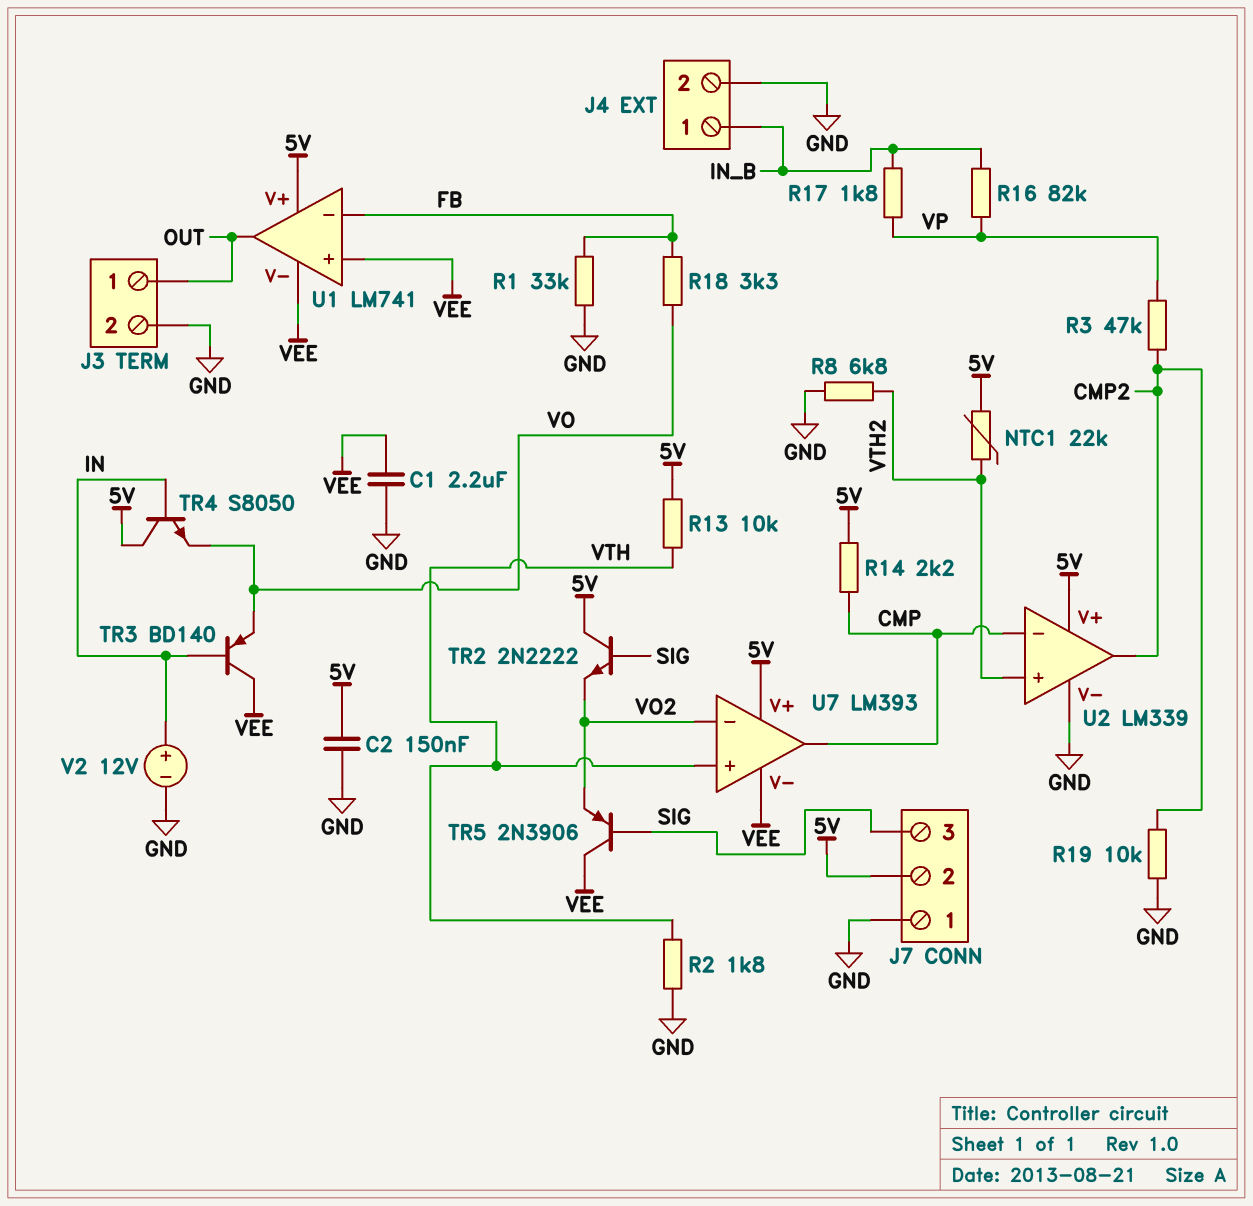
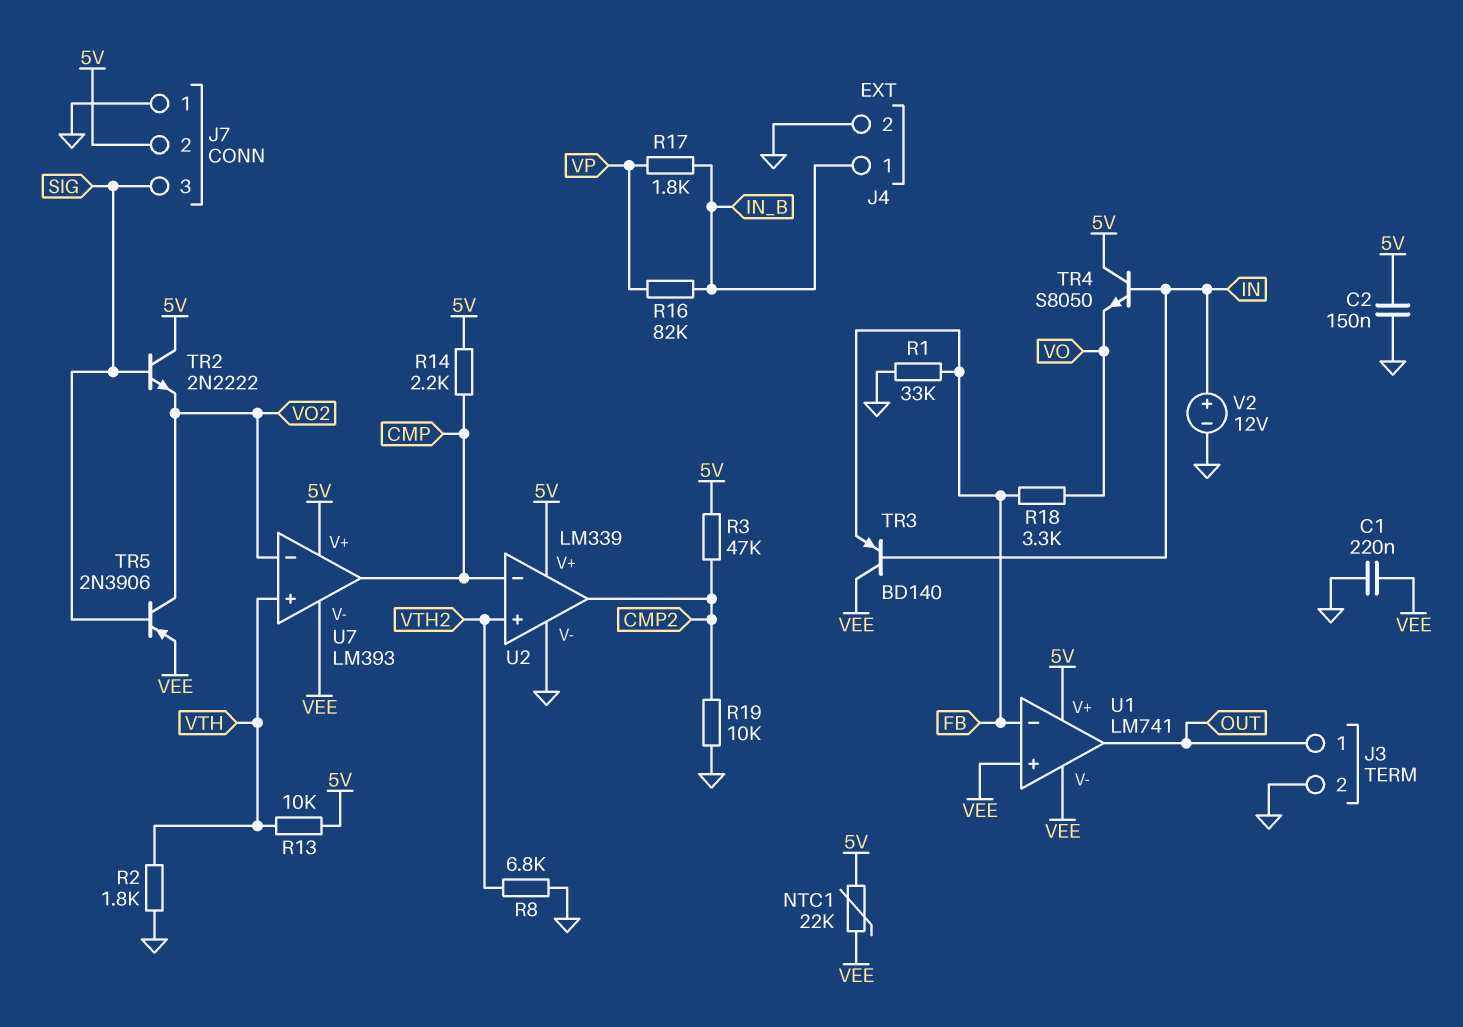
C1: 2.2uF (GND, VEE) -> 220nF (GND, VEE)
NTC1: 22k (5V, VTH2) -> 22k (5V, VEE)
R3: 47k (CMP2, VP) -> 47k (5V, CMP2)
TR3: PNP BD140 (B IN, C VEE, E VO) -> PNP BD140 (B IN, C VEE, E FB)
TR5: PNP 2N3906 (B SIG, C VEE, E VO2) -> PNP 2N3906 (B SIG, C VO2, E VEE)

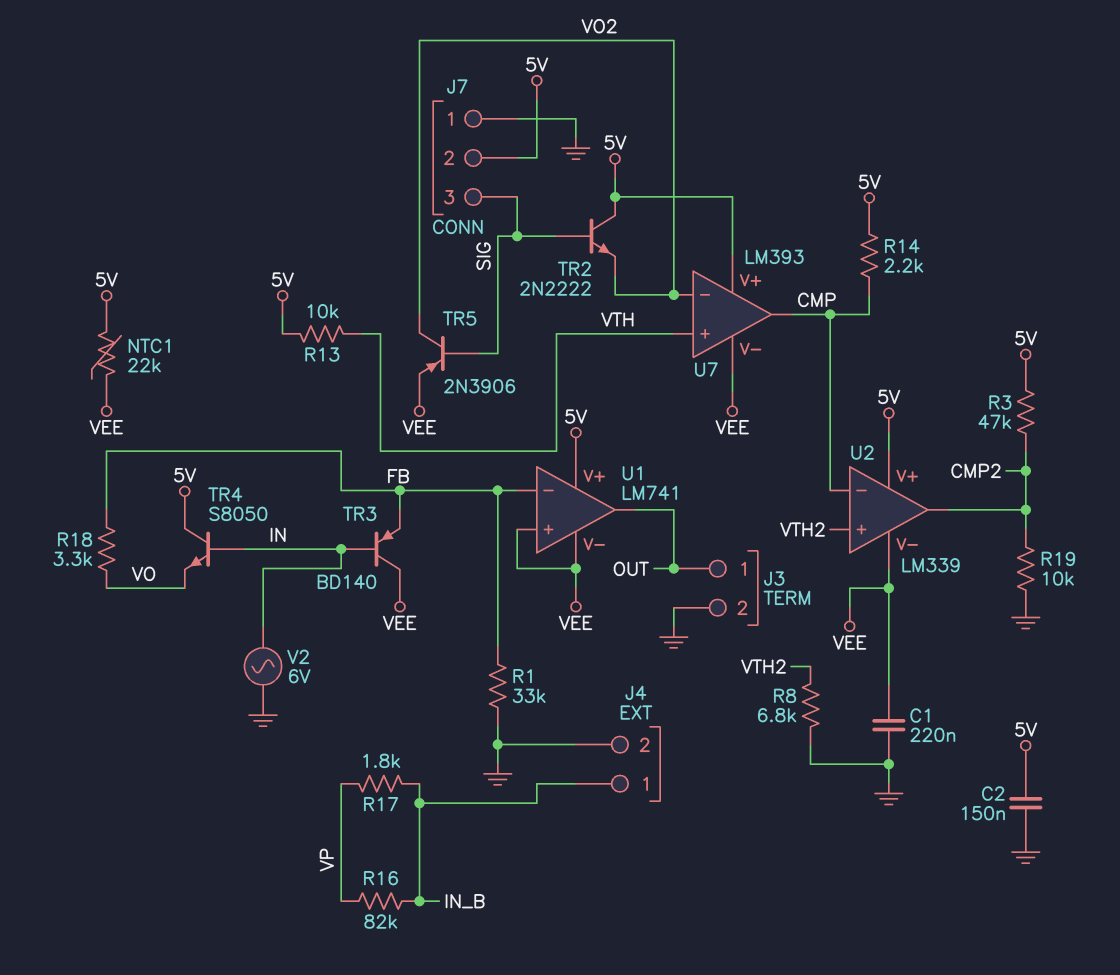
R2: 1.8k (GND, VTH) -> none
U2 pin V-: GND -> VEE
V2: 12V (plus IN, minus GND) -> AC 6V (GND, IN)

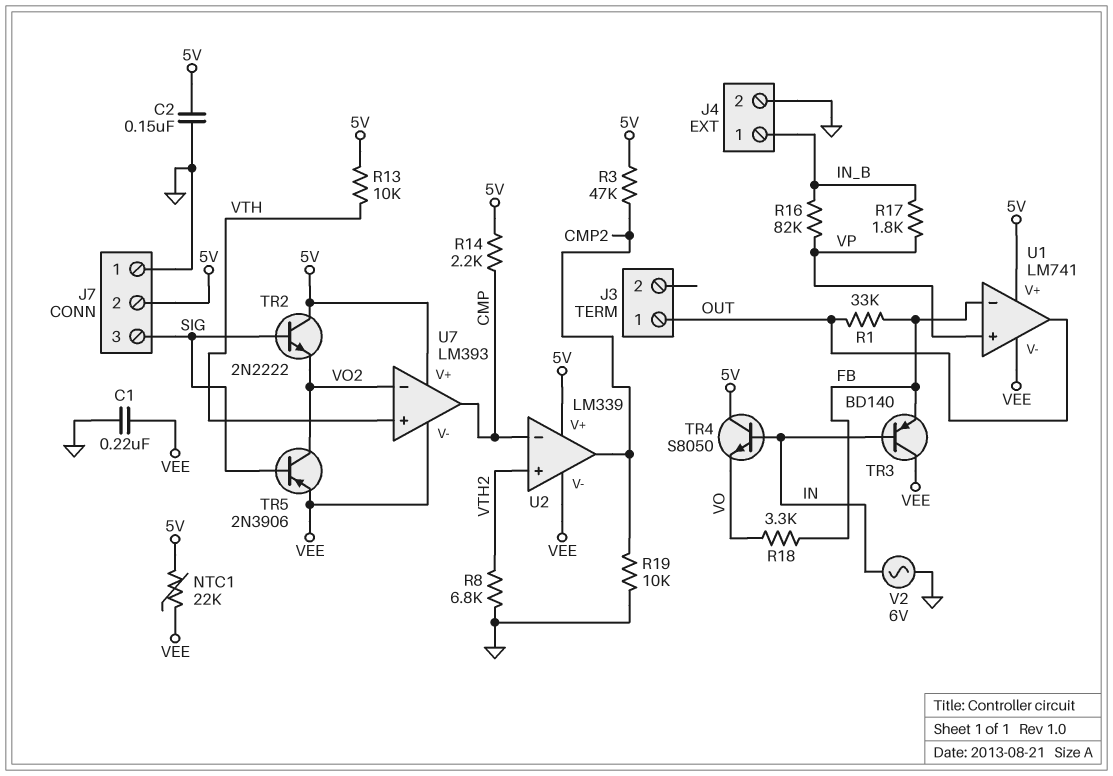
J3 pin 2: GND -> none
R1: 33k (FB, GND) -> 33k (FB, OUT)
U1 pin in+: VEE -> VP

